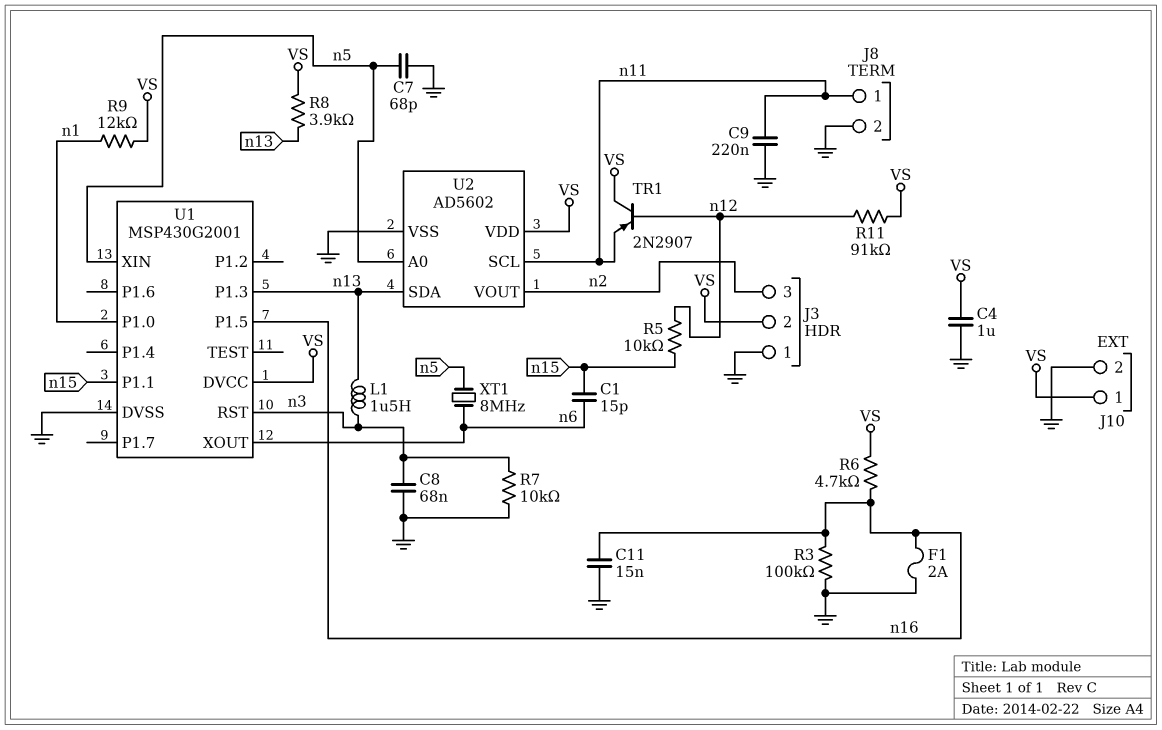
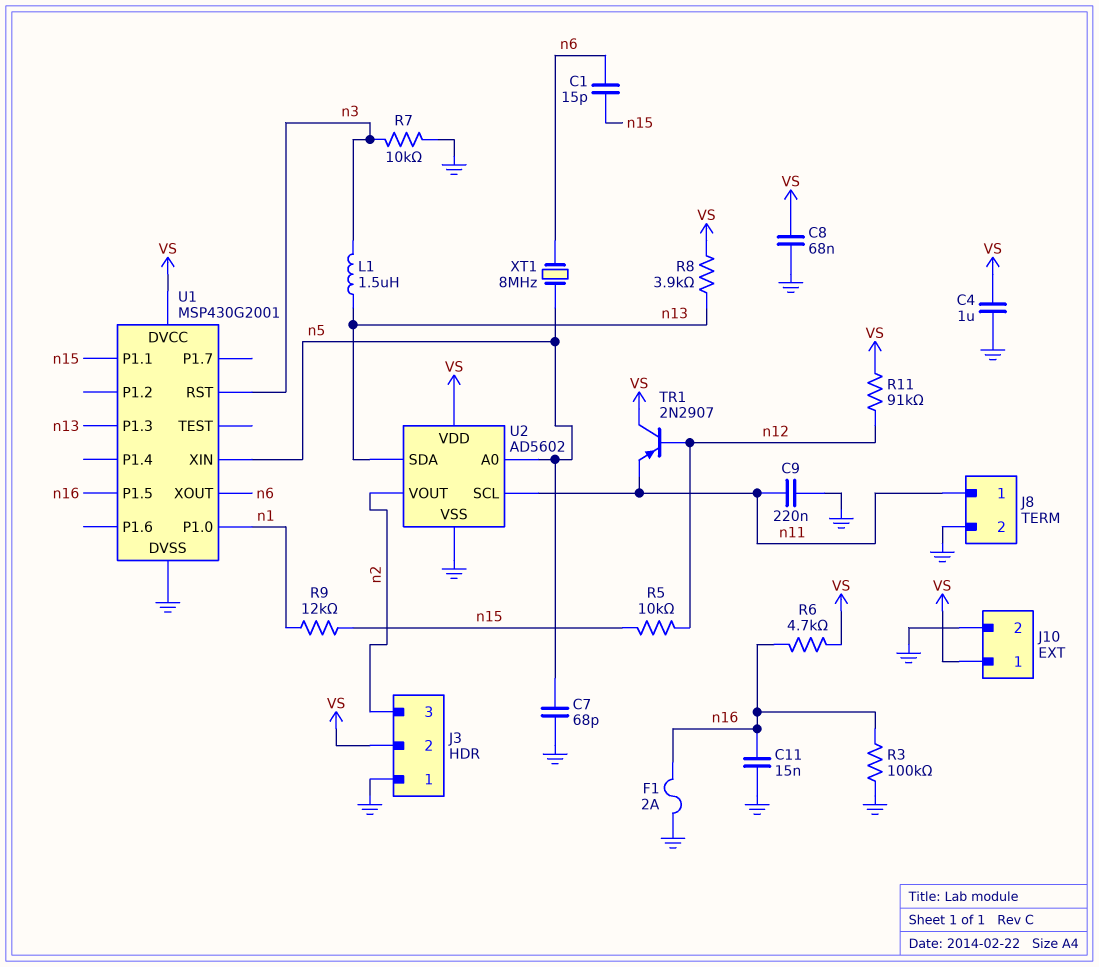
C8: 68nF (GND, n3) -> 68nF (GND, VS)
R9: 12k (VS, n1) -> 12k (n1, n15)

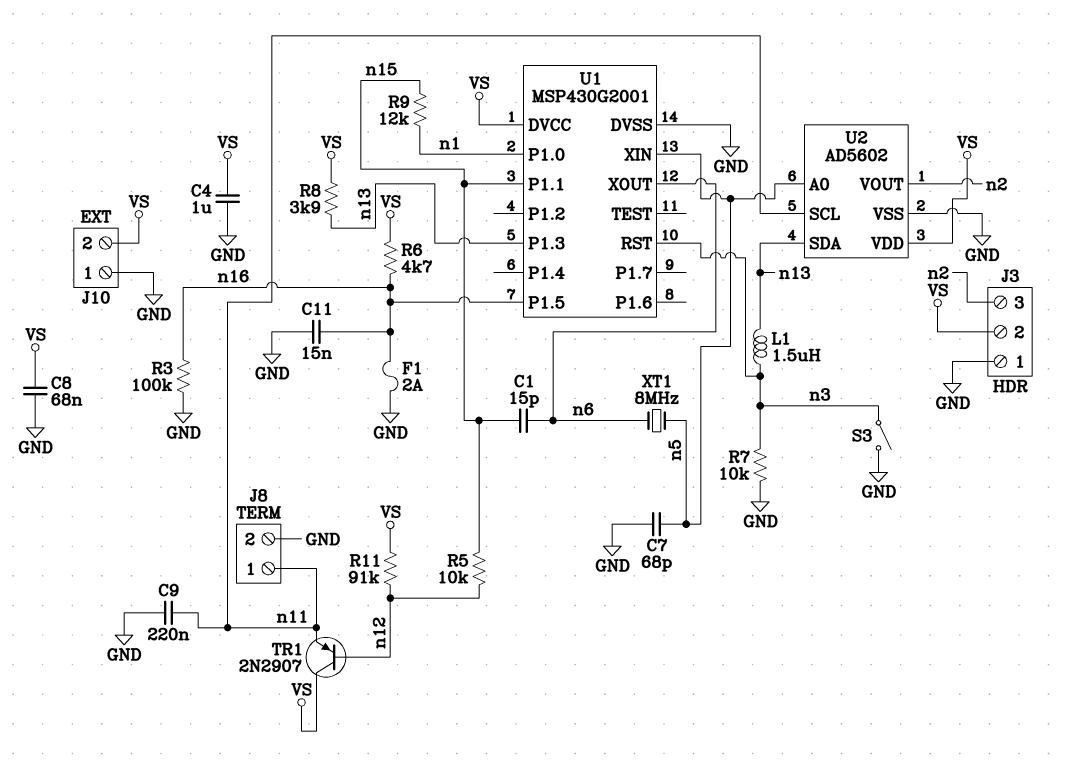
J10 pin 1: VS -> GND
J10 pin 2: GND -> VS
S3: none -> switch (GND, n3)

